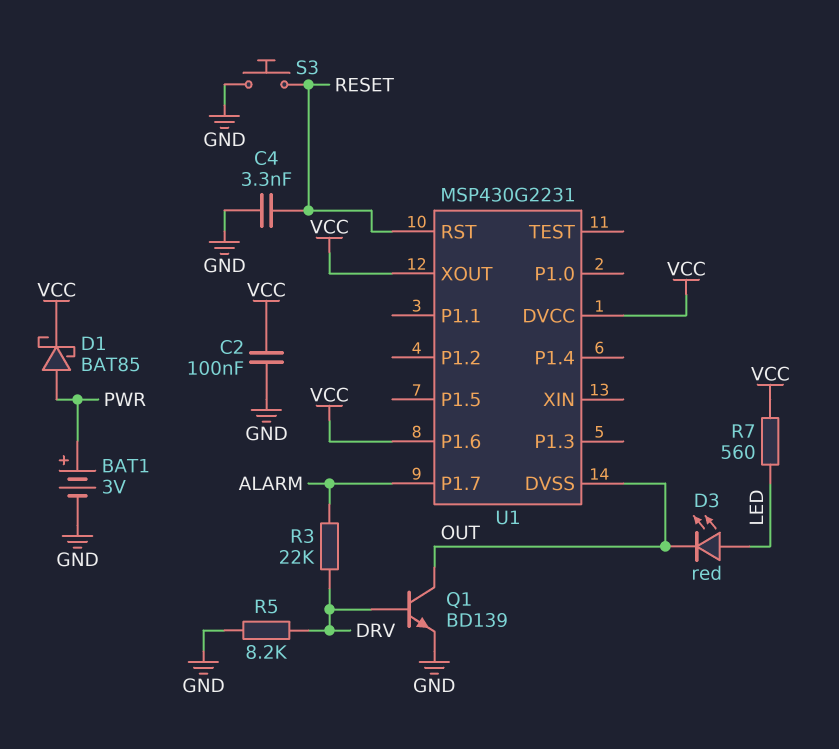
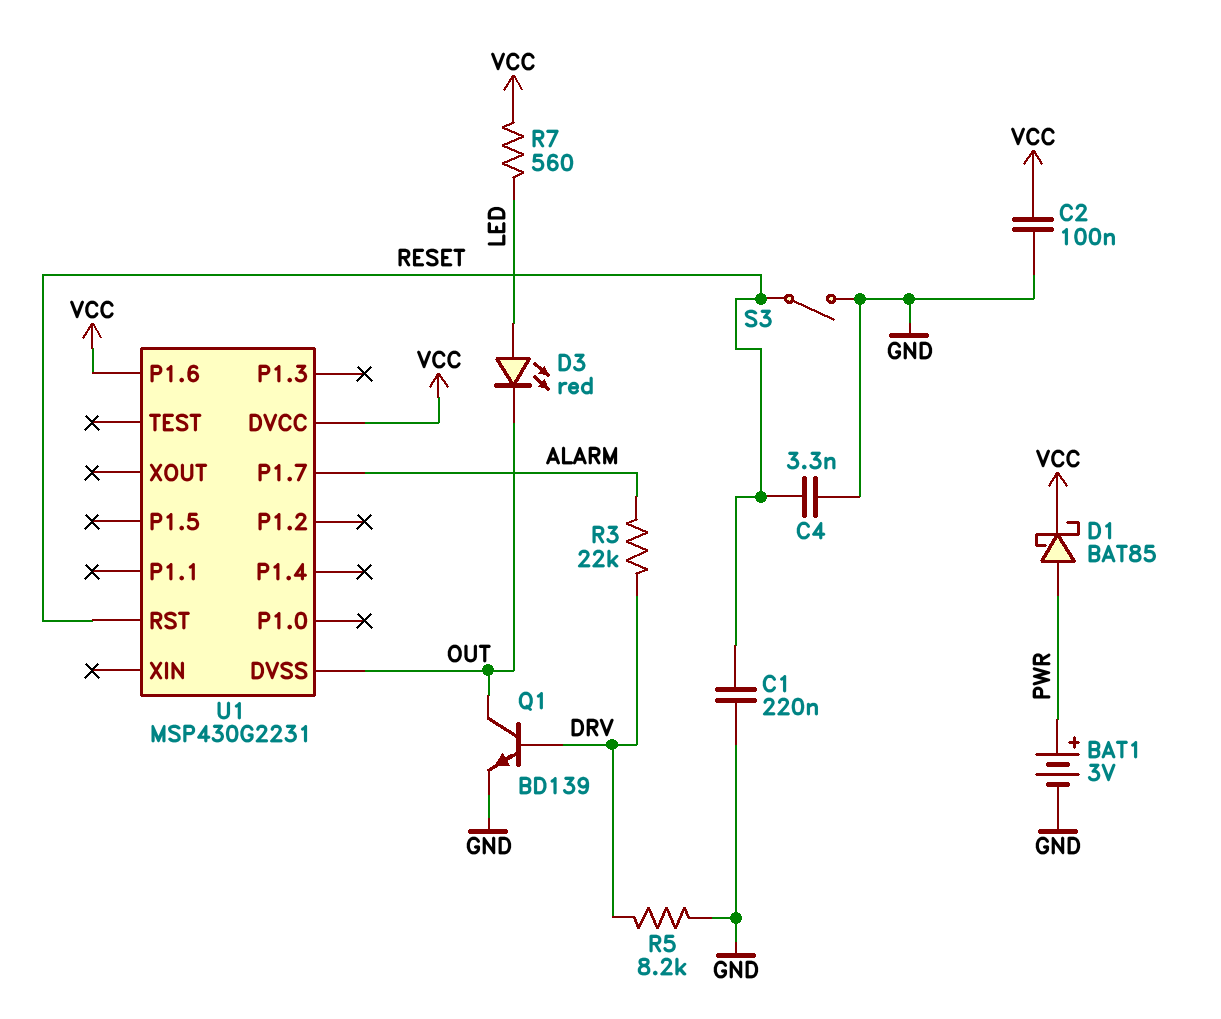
C1: none -> 220nF (GND, RESET)
S3: button (GND, RESET) -> switch (GND, RESET)
U1 pin XOUT: VCC -> none

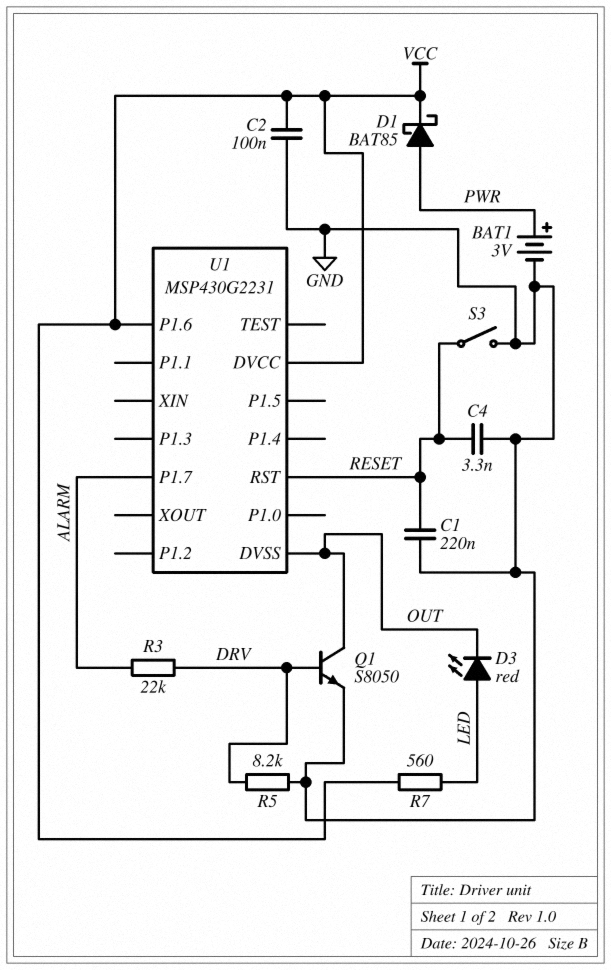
Q1: NPN BD139 (B DRV, C OUT, E GND) -> NPN S8050 (B DRV, C OUT, E GND)

